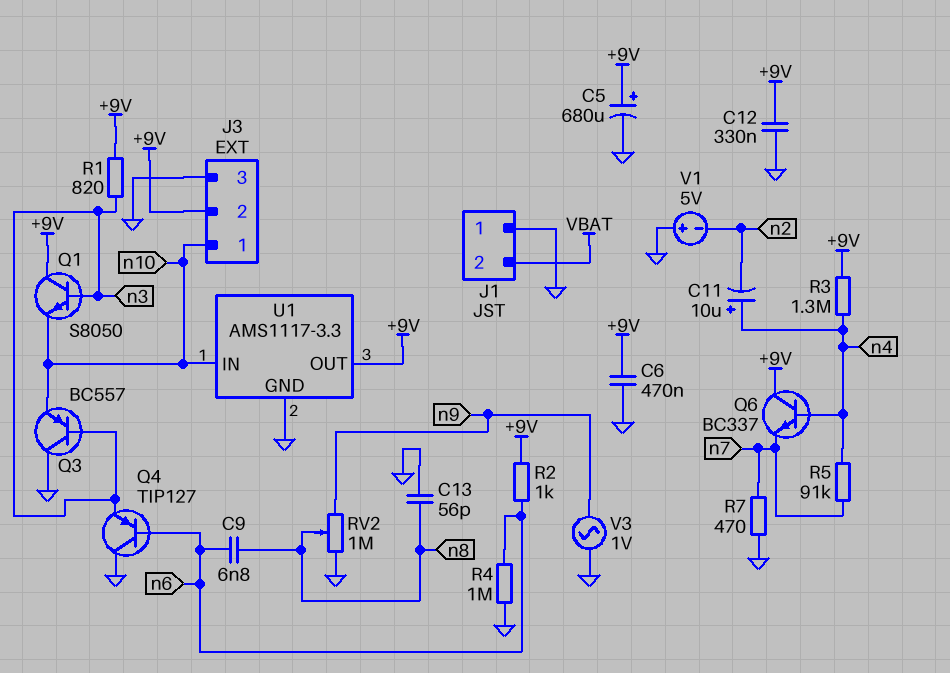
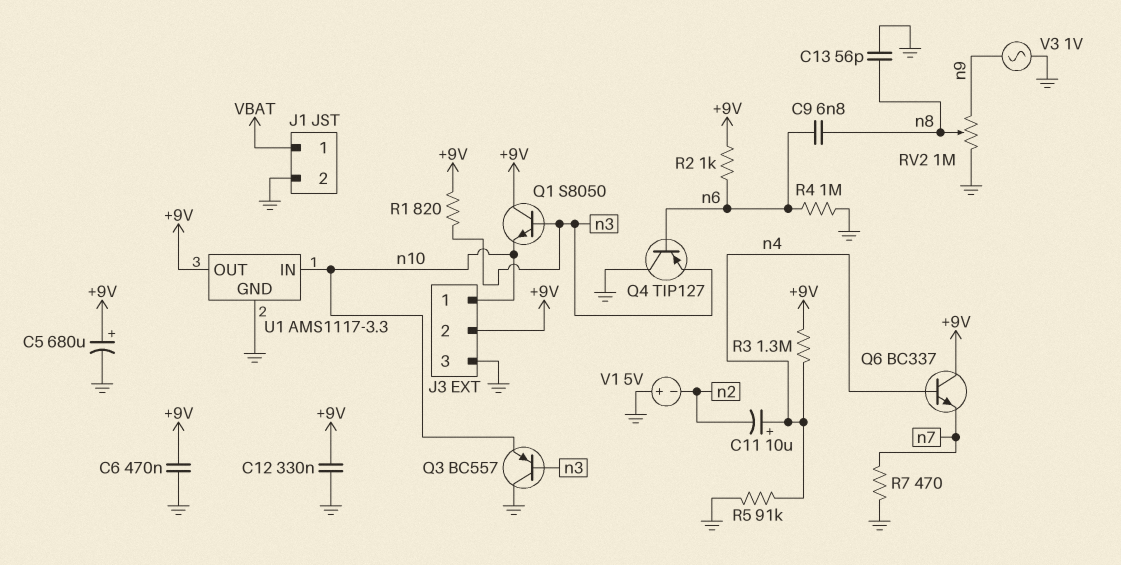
J1 pin 1: GND -> VBAT
J1 pin 2: VBAT -> GND
R5: 91k (n4, n7) -> 91k (GND, n4)

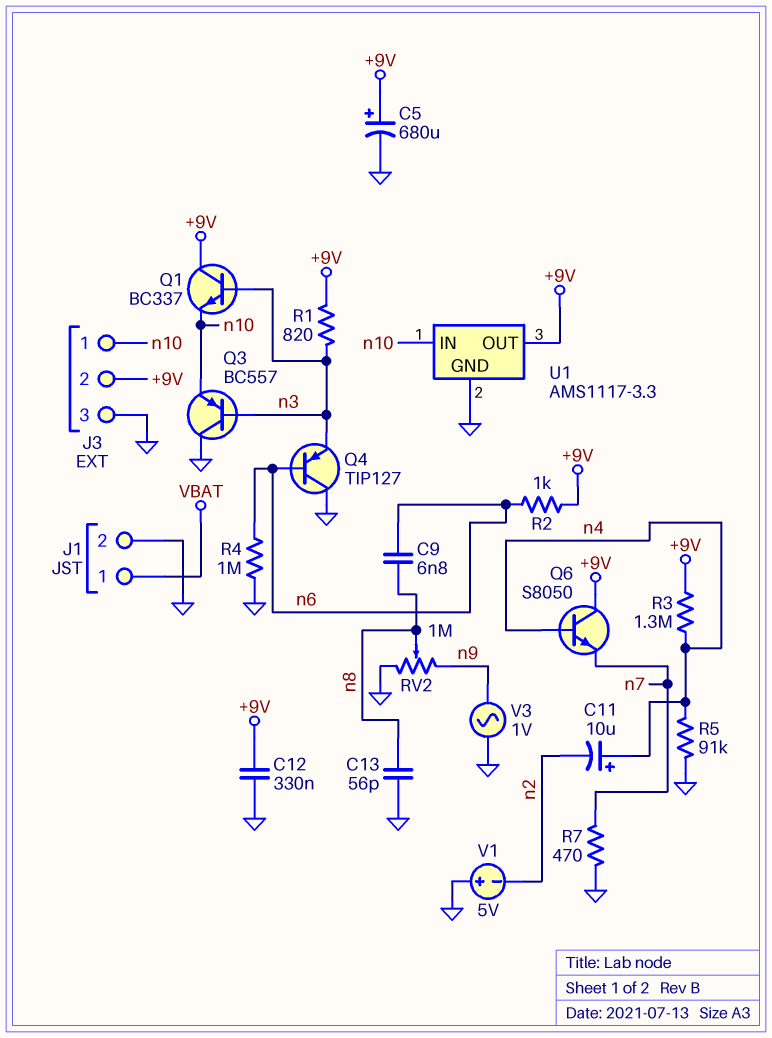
C6: 470nF (+9V, GND) -> none
Q1: NPN S8050 (B n3, C +9V, E n10) -> NPN BC337 (B n3, C +9V, E n10)
Q6: NPN BC337 (B n4, C +9V, E n7) -> NPN S8050 (B n4, C +9V, E n7)

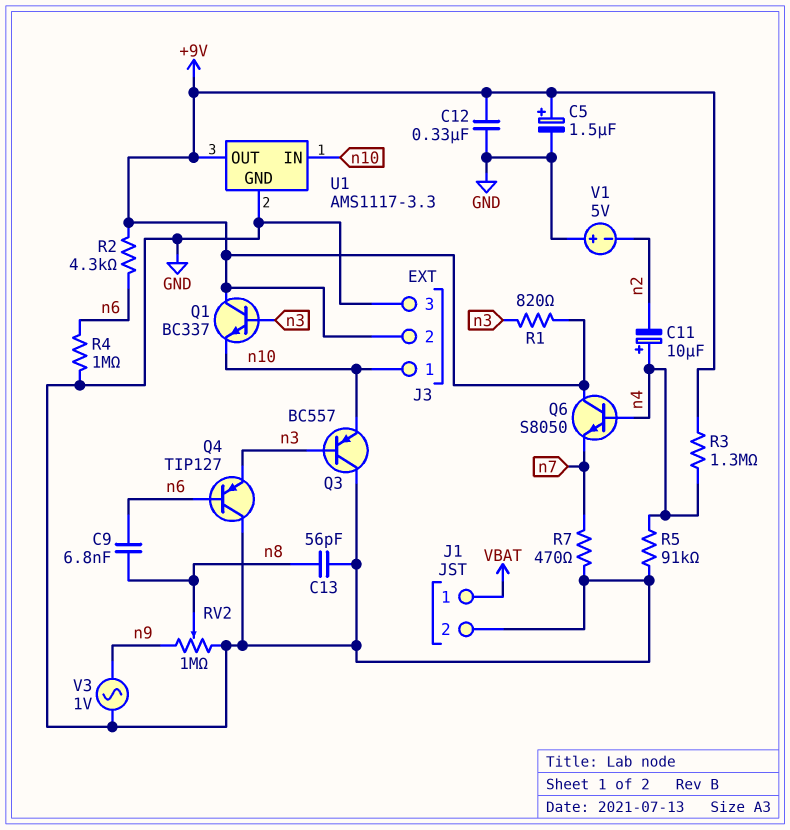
C5: 680uF (plus +9V, minus GND) -> 1.5uF (plus +9V, minus GND)
R2: 1k (+9V, n6) -> 4.3k (+9V, n6)

